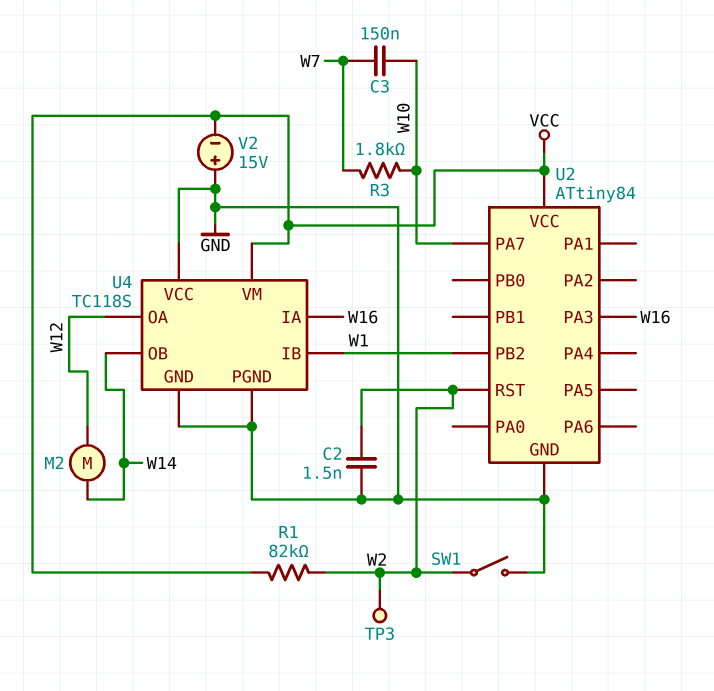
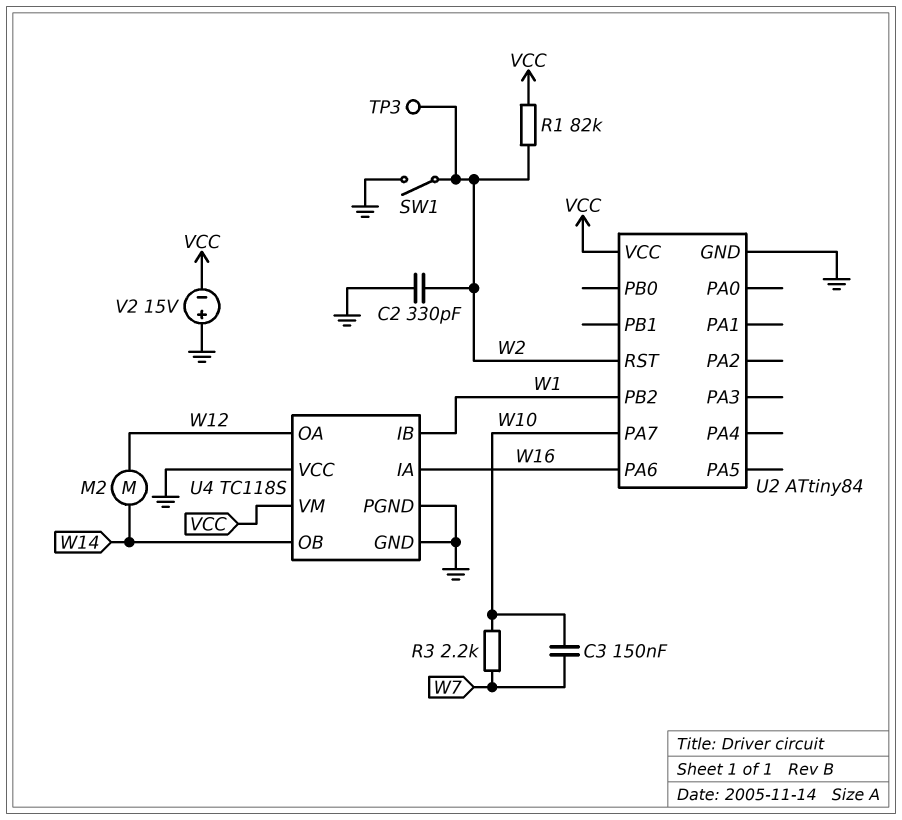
C2: 1.5nF (GND, W2) -> 330pF (GND, W2)
R3: 1.8k (W7, W10) -> 2.2k (W7, W10)
U2 pin PA3: W16 -> none
U2 pin PA6: none -> W16

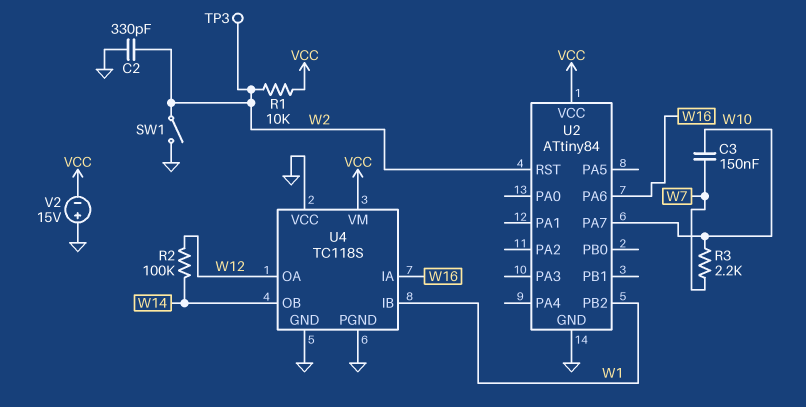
M2: motor (W12, W14) -> none
R1: 82k (VCC, W2) -> 10k (VCC, W2)
R2: none -> 100k (W12, W14)

